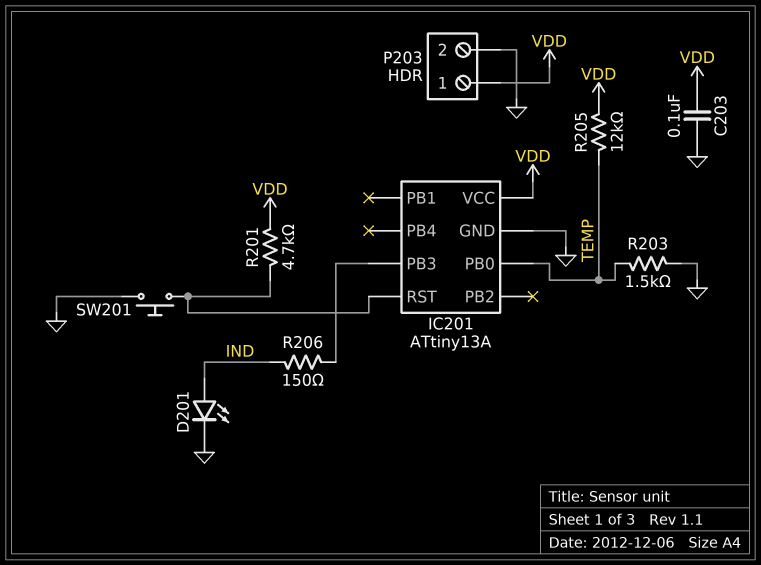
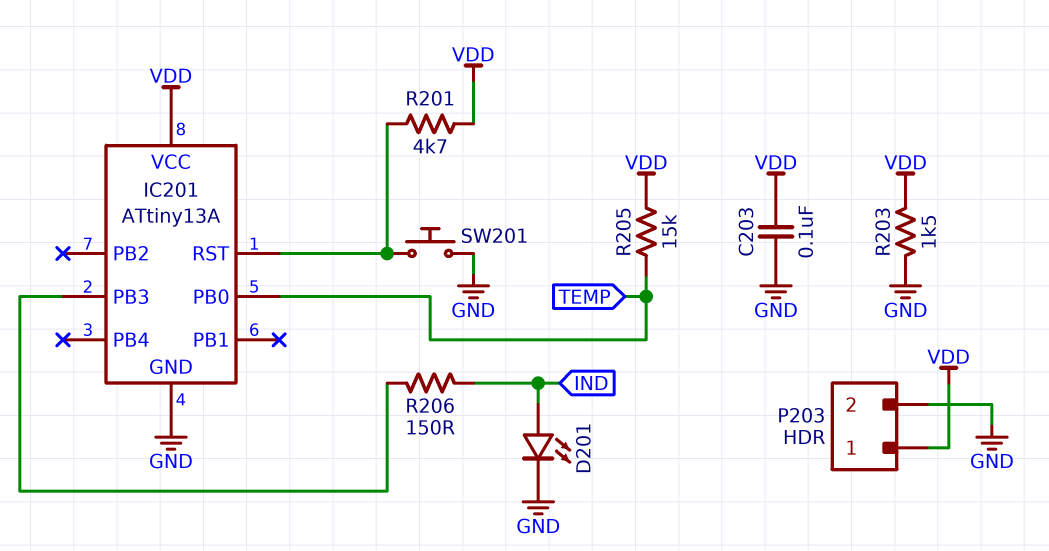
R203: 1.5k (GND, TEMP) -> 1.5k (GND, VDD)
R205: 12k (TEMP, VDD) -> 15k (TEMP, VDD)

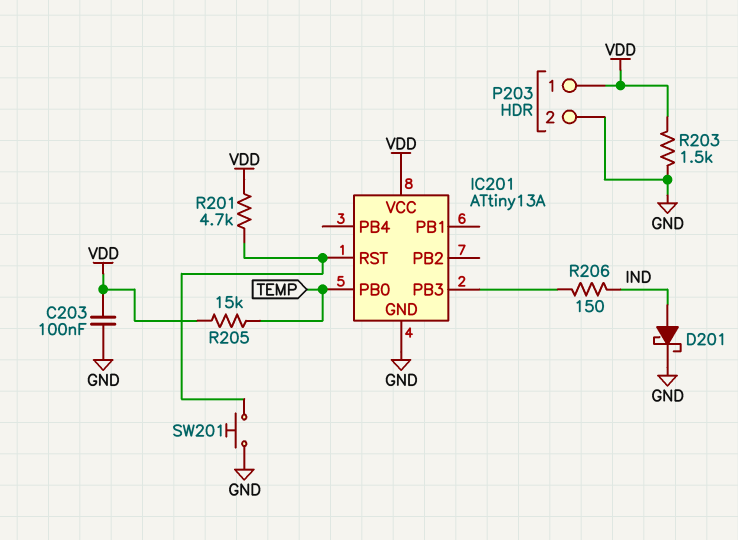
D201: LED (A IND, K GND) -> schottky (A IND, K GND)

